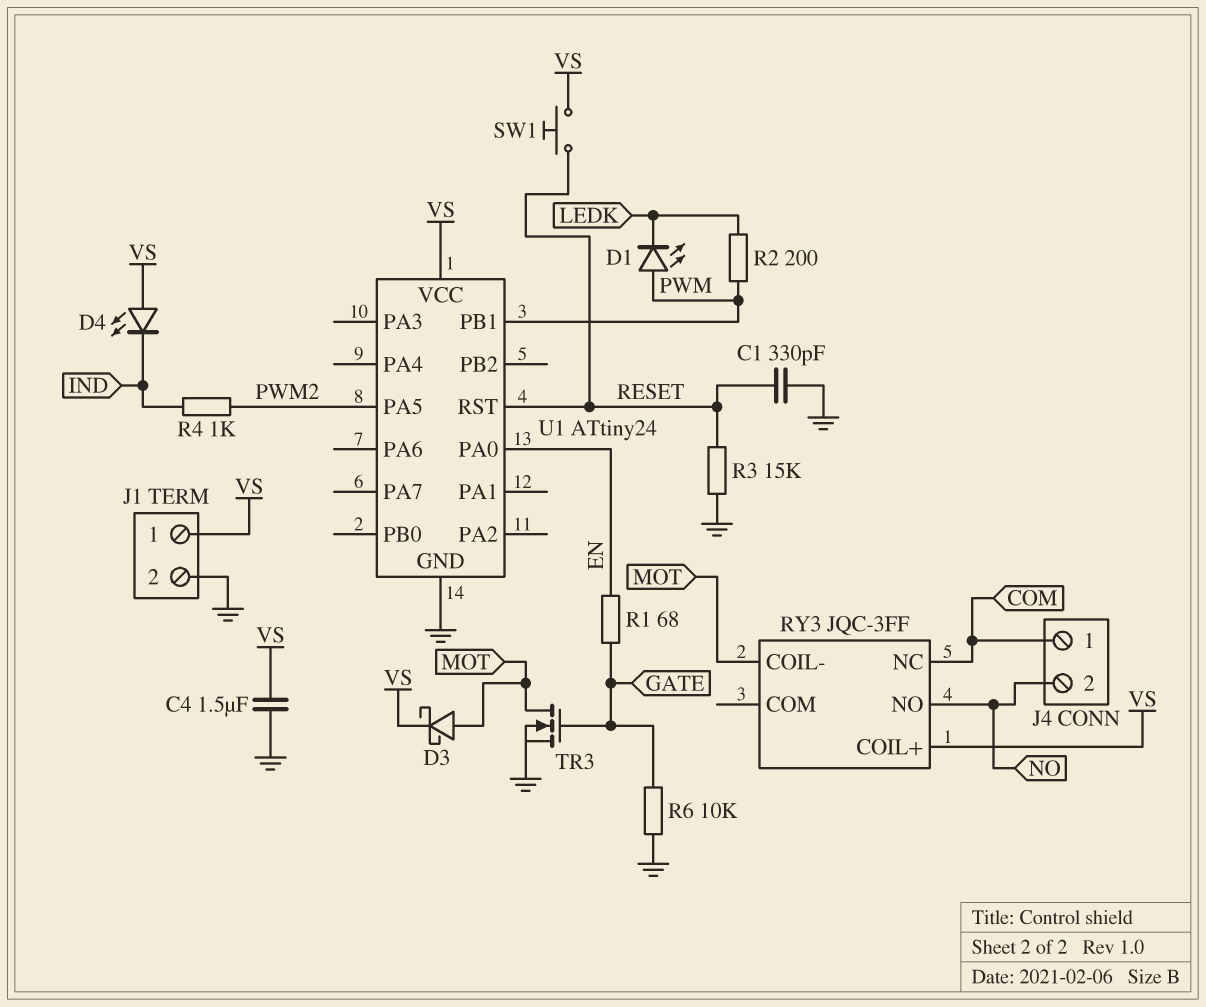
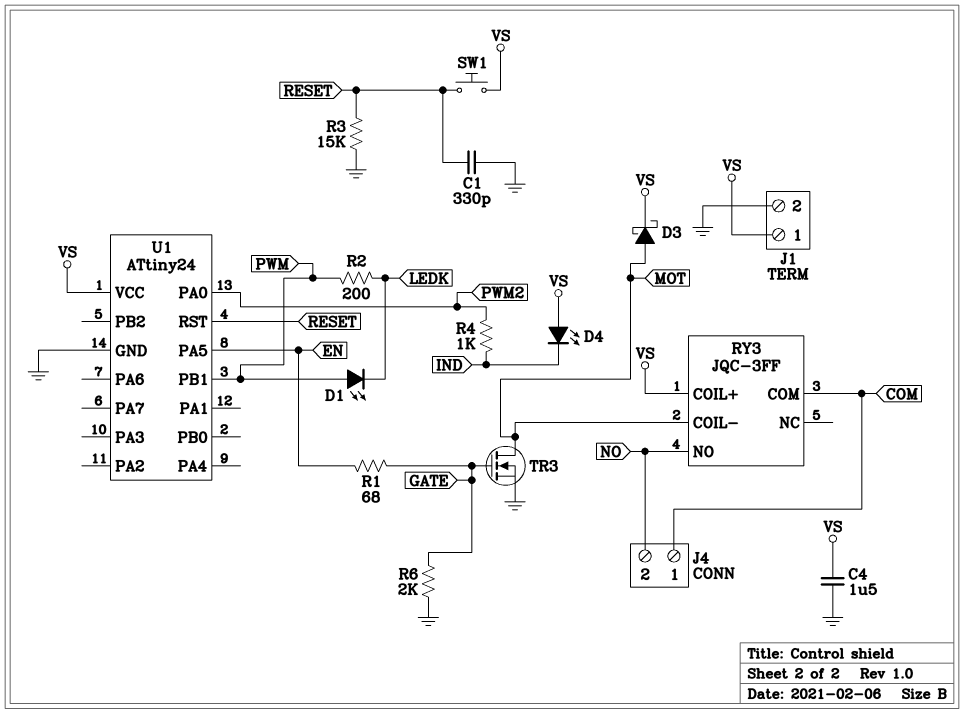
R6: 10k (GATE, GND) -> 2k (GATE, GND)
RY3 pin COM: none -> COM
RY3 pin NC: COM -> none
U1 pin PA0: EN -> PWM2
U1 pin PA5: PWM2 -> EN

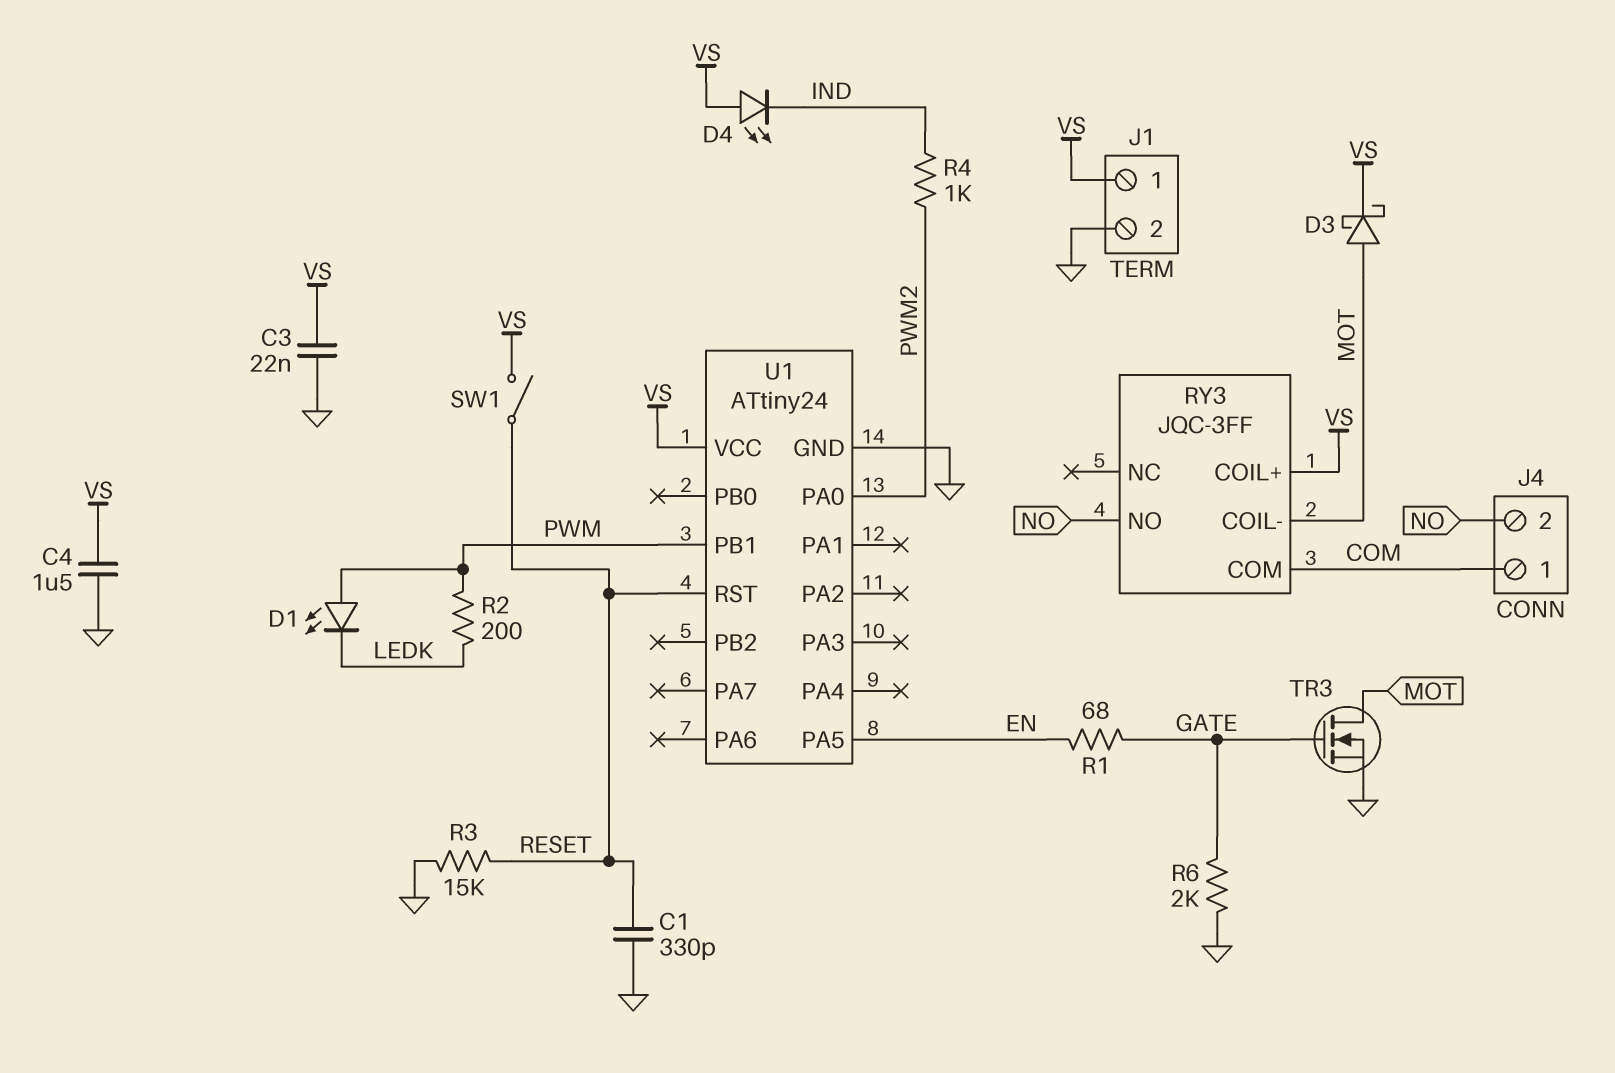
C3: none -> 22nF (GND, VS)
SW1: button (RESET, VS) -> switch (RESET, VS)

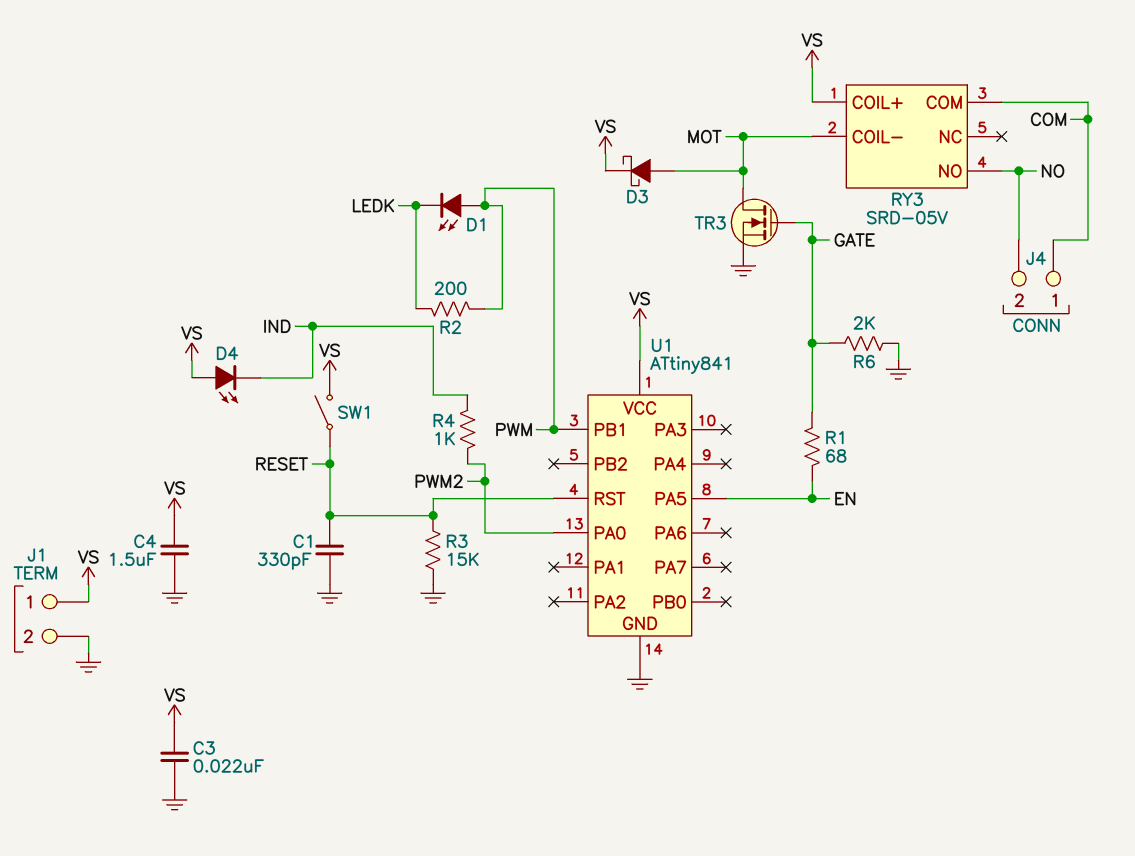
RY3: JQC-3FF -> SRD-05V
U1: ATtiny24 -> ATtiny841

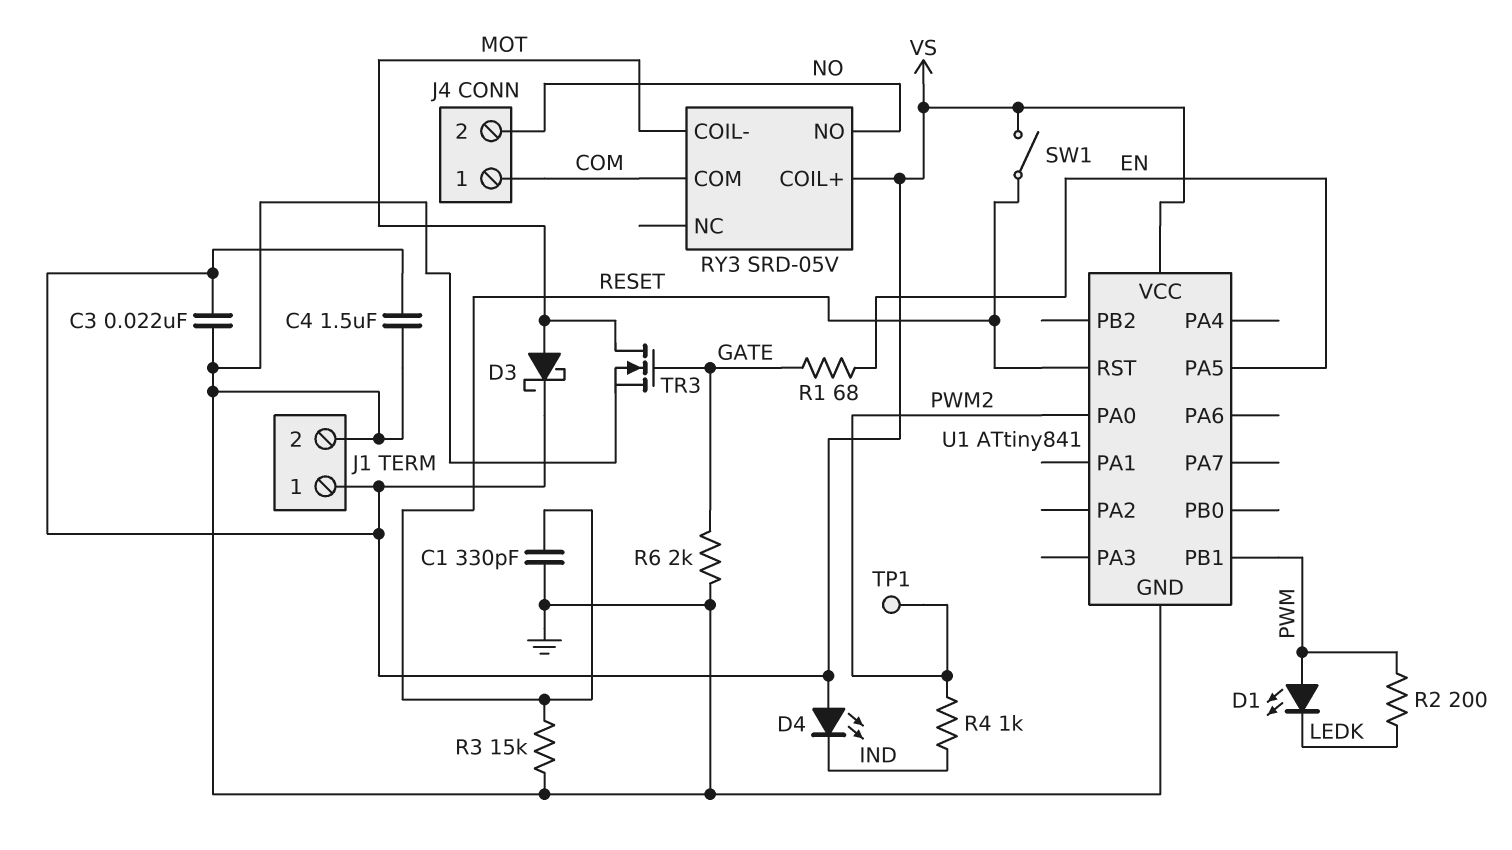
TP1: none -> test point (PWM2)

